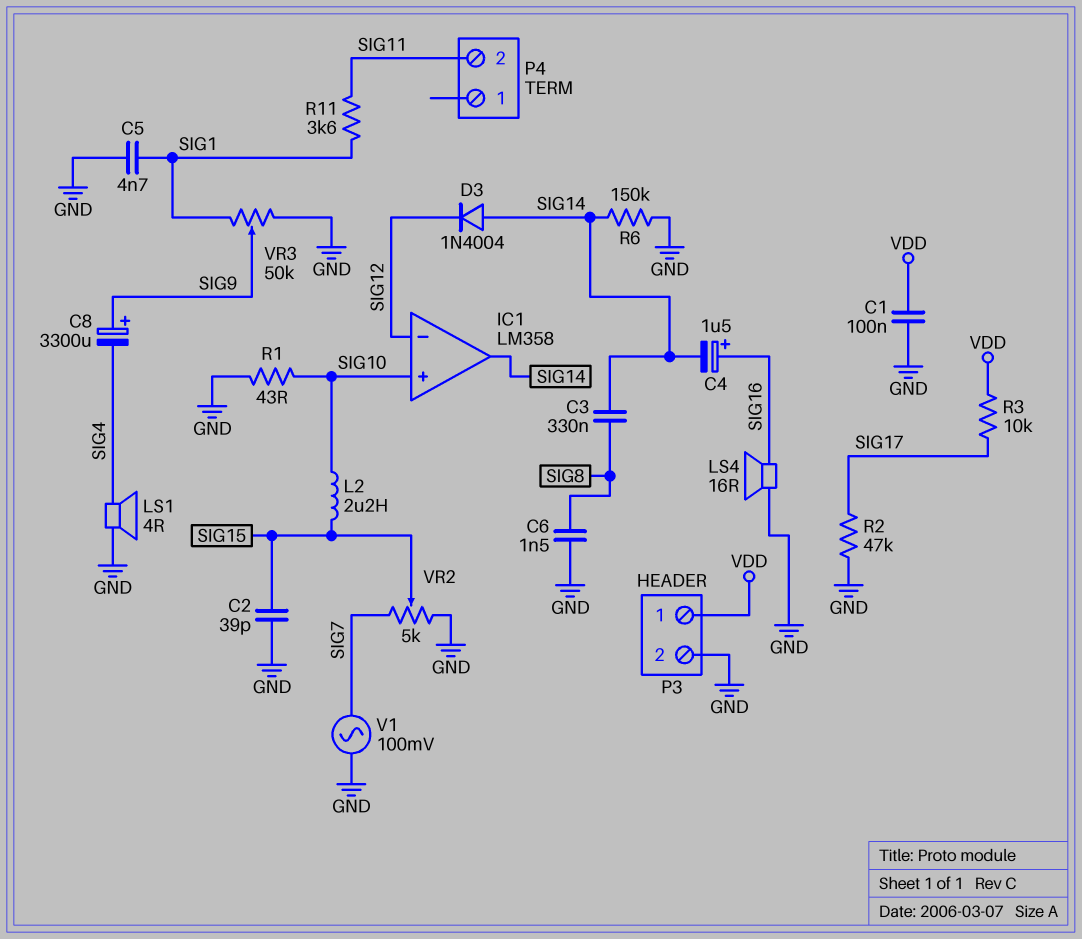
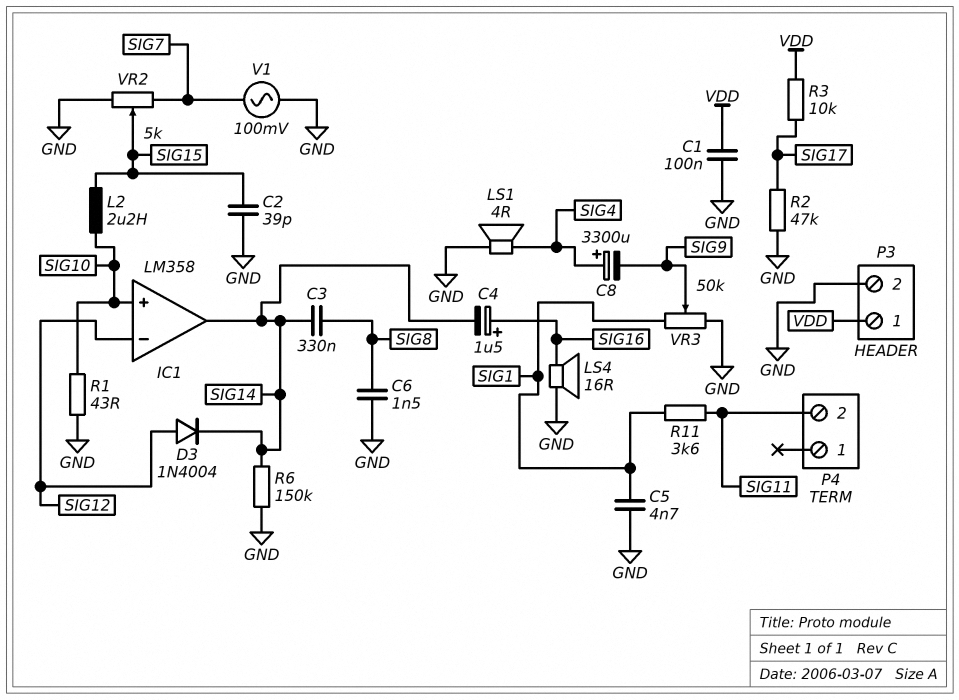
C8: 3300uF (plus SIG9, minus SIG4) -> 3300uF (plus SIG4, minus SIG9)
D3: diode 1N4004 (A SIG14, K SIG12) -> diode 1N4004 (A SIG12, K SIG14)

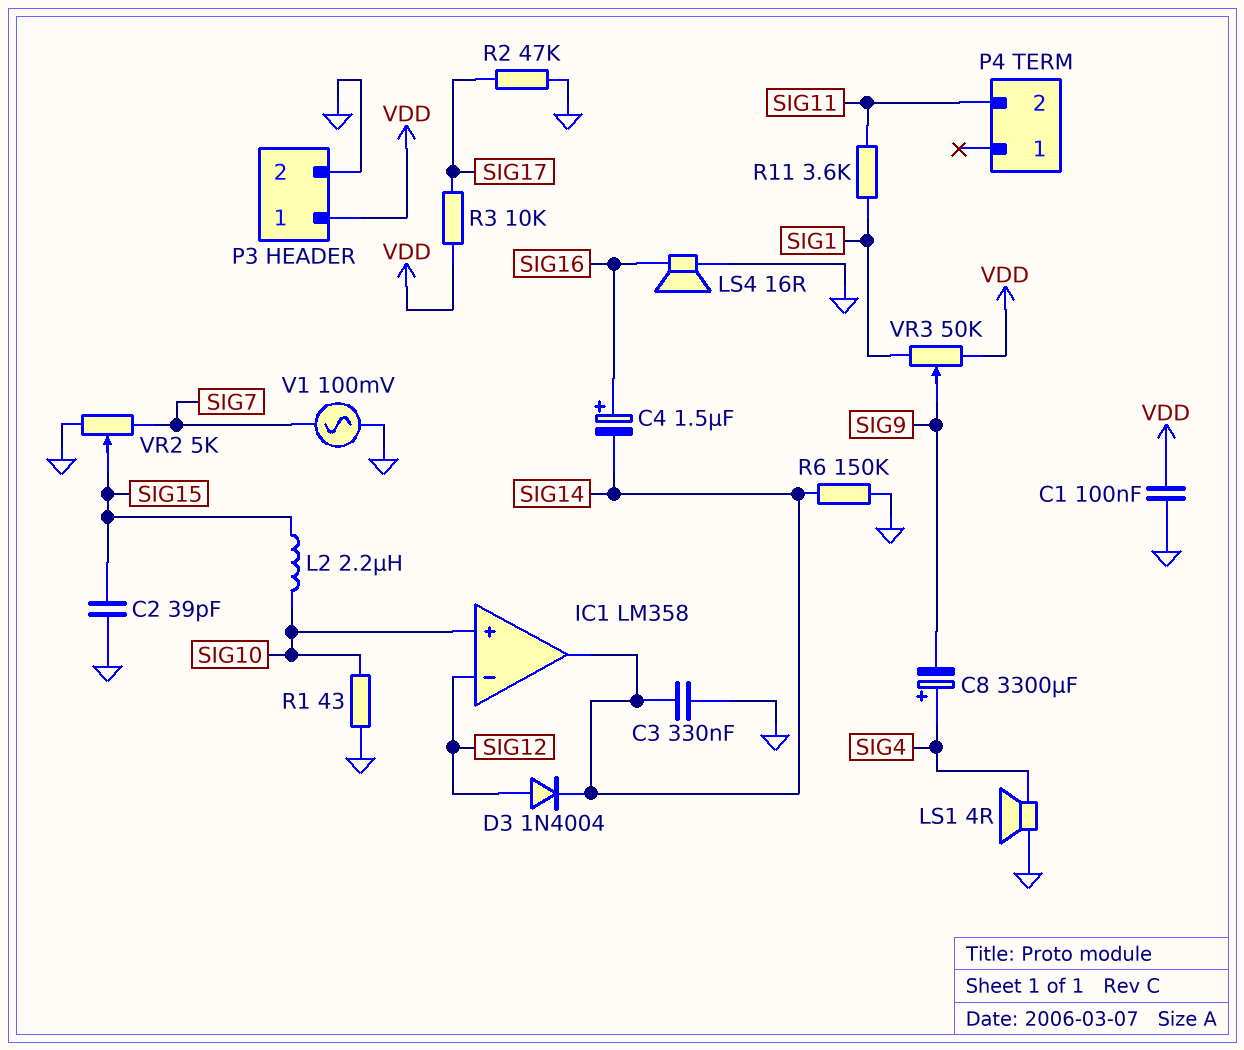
C3: 330nF (SIG8, SIG14) -> 330nF (GND, SIG14)
C5: 4.7nF (GND, SIG1) -> none
C6: 1.5nF (GND, SIG8) -> none
VR3: 50k (GND, SIG1, wiper SIG9) -> 50k (SIG1, VDD, wiper SIG9)

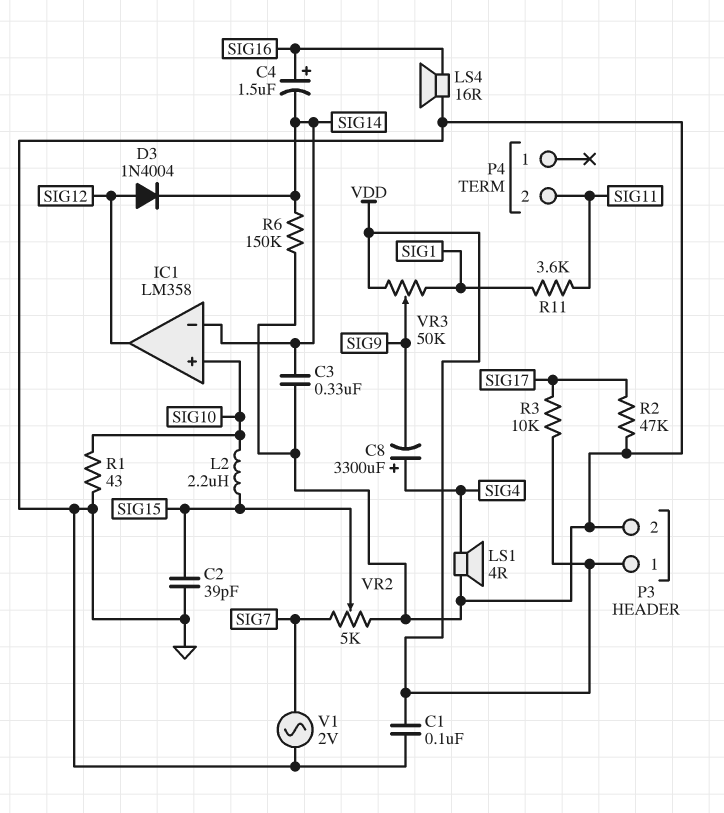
IC1 pin in-: SIG12 -> SIG14
IC1 pin out: SIG14 -> SIG12
V1: AC 100mV (GND, SIG7) -> AC 2V (GND, SIG7)

